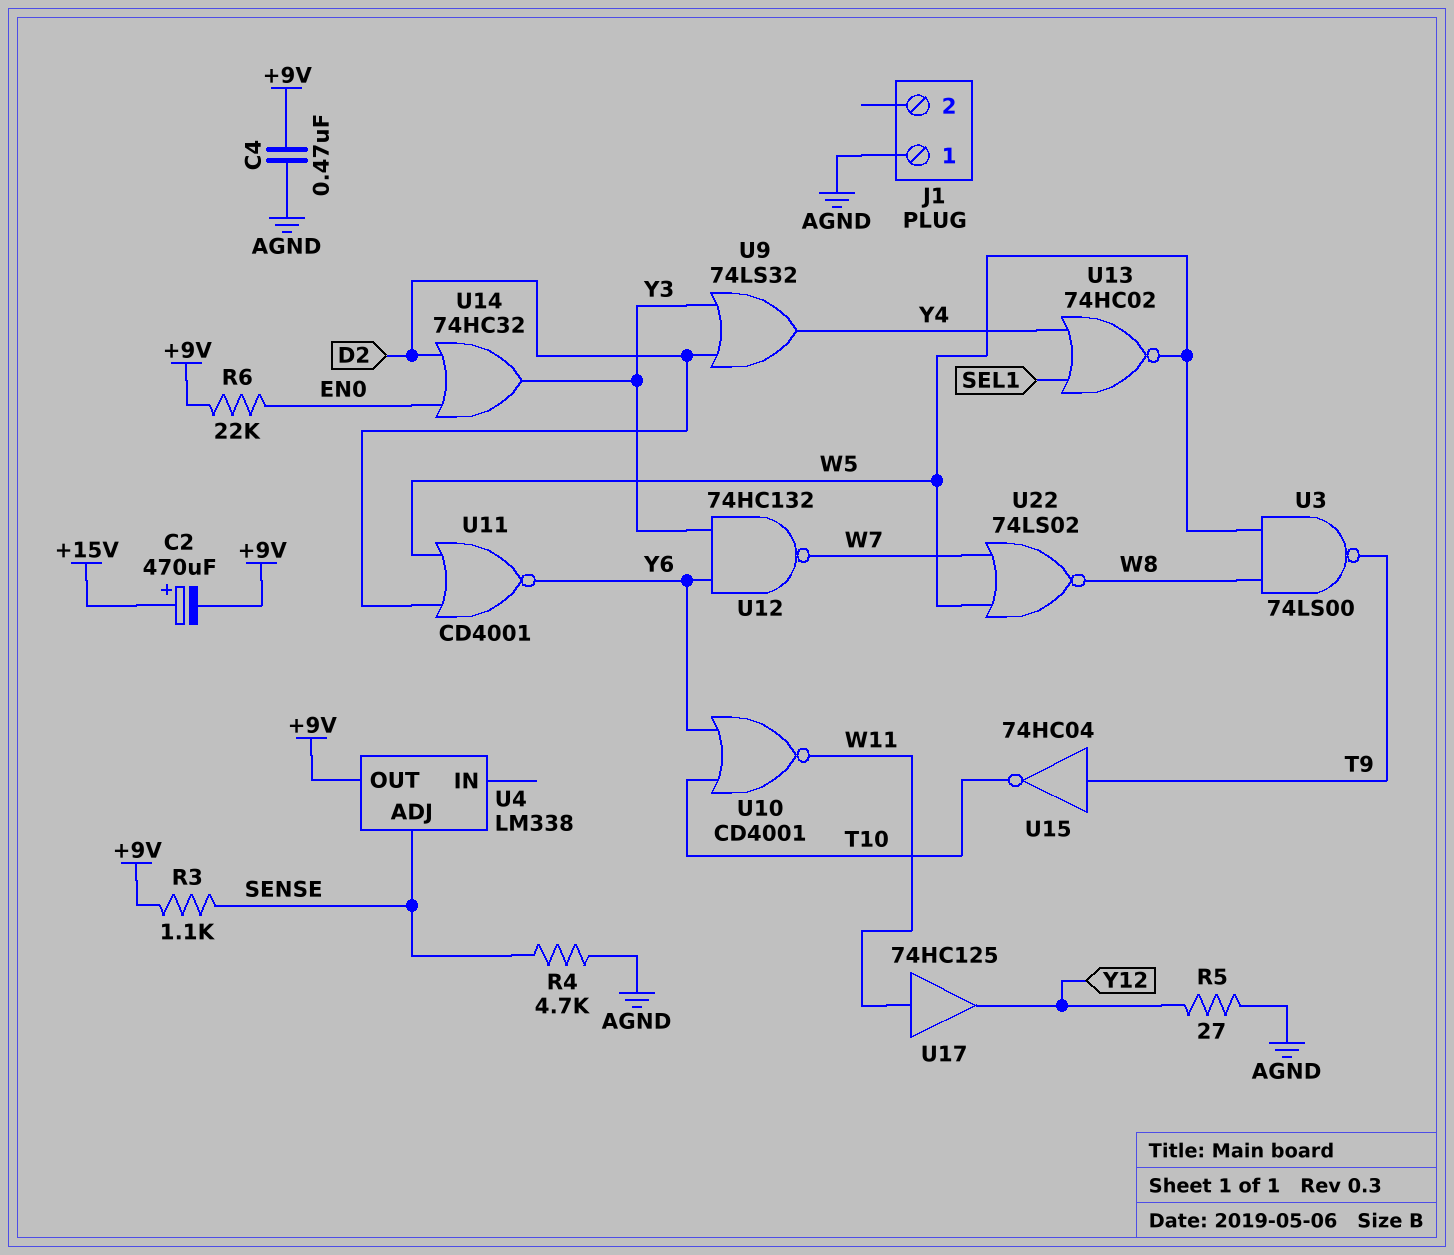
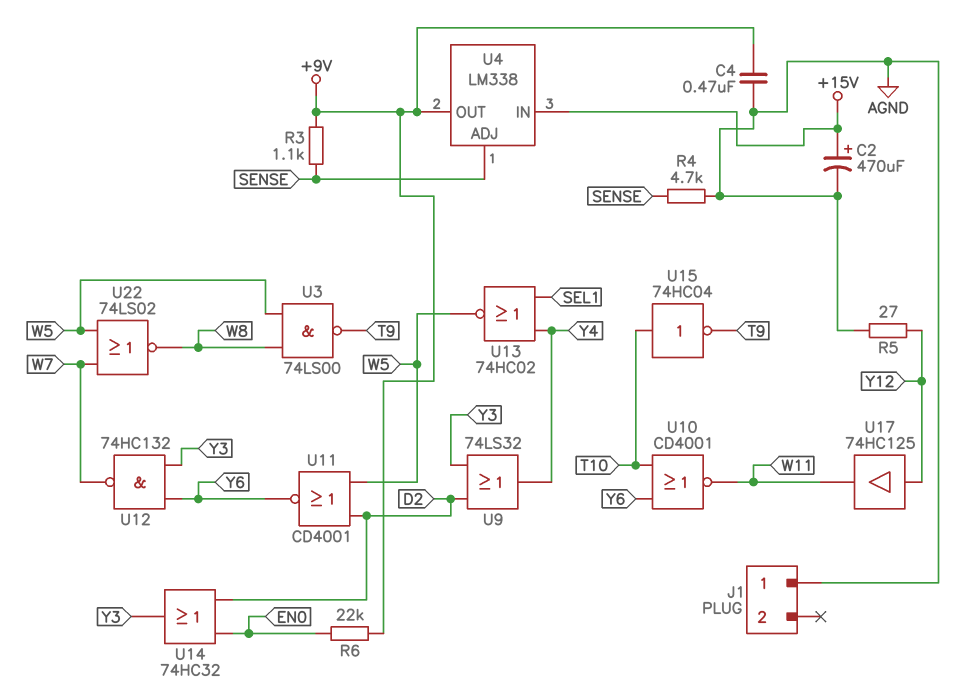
C2: 470uF (plus +15V, minus +9V) -> 470uF (plus +15V, minus AGND)
U4 pin IN: none -> +15V
U15: NOT 74HC04 (in T9, out T10) -> NOT 74HC04 (in T10, out T9)
U17: buffer 74HC125 (in W11, out Y12) -> buffer 74HC125 (in Y12, out W11)

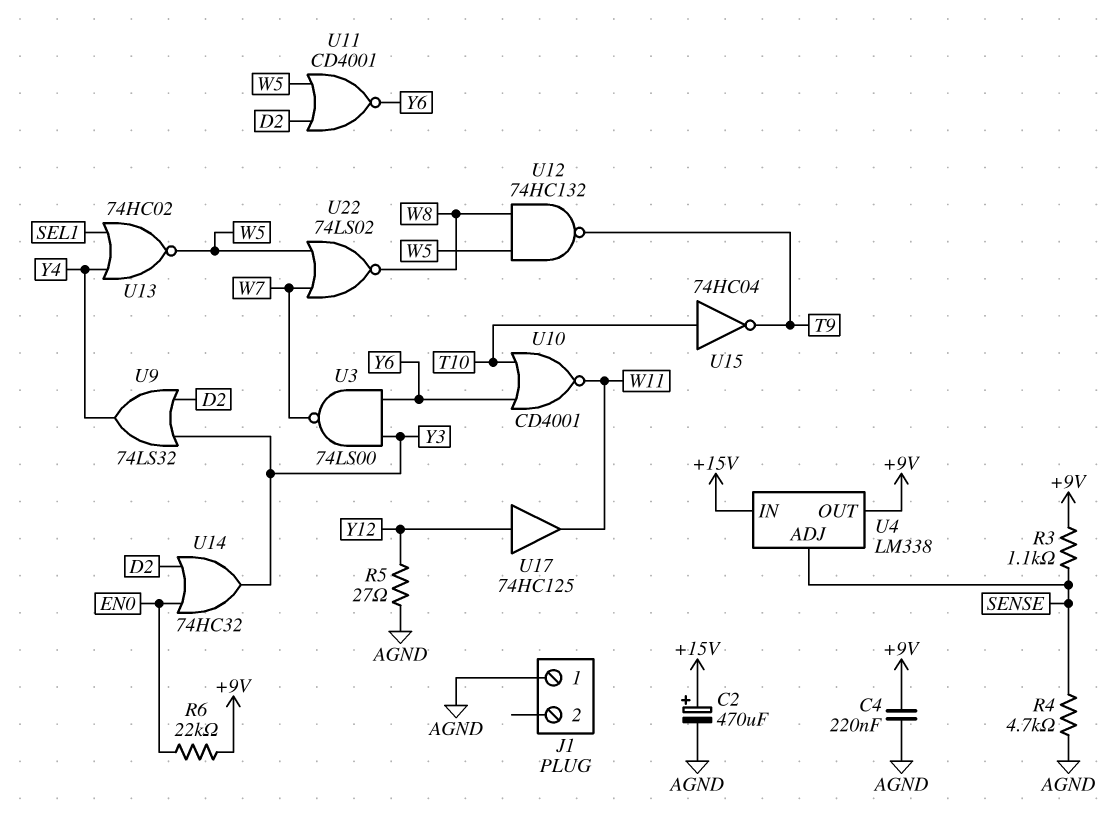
C4: 470nF (+9V, AGND) -> 220nF (+9V, AGND)
U3: NAND 74LS00 (in W5, in W8, out T9) -> NAND 74LS00 (in Y3, in Y6, out W7)
U12: NAND 74HC132 (in Y3, in Y6, out W7) -> NAND 74HC132 (in W5, in W8, out T9)

